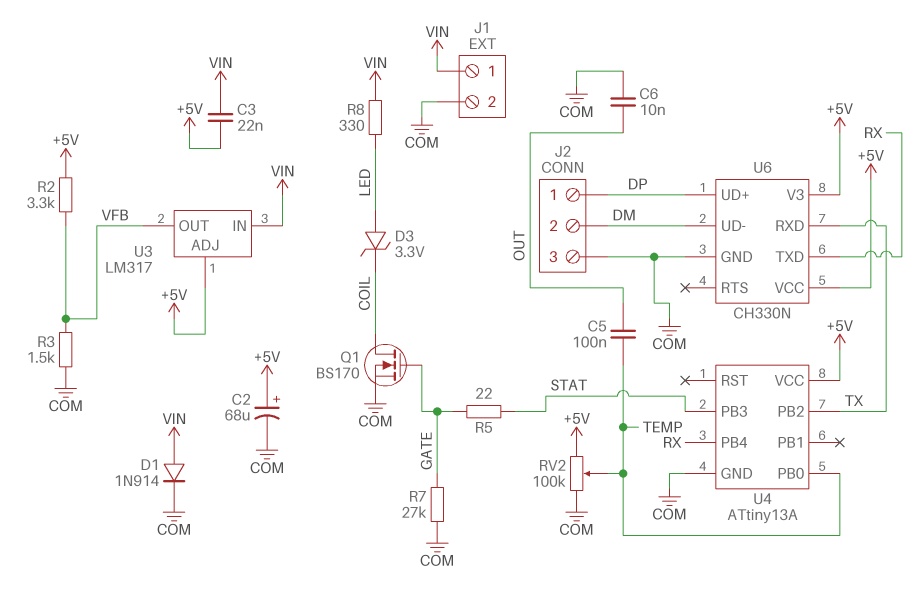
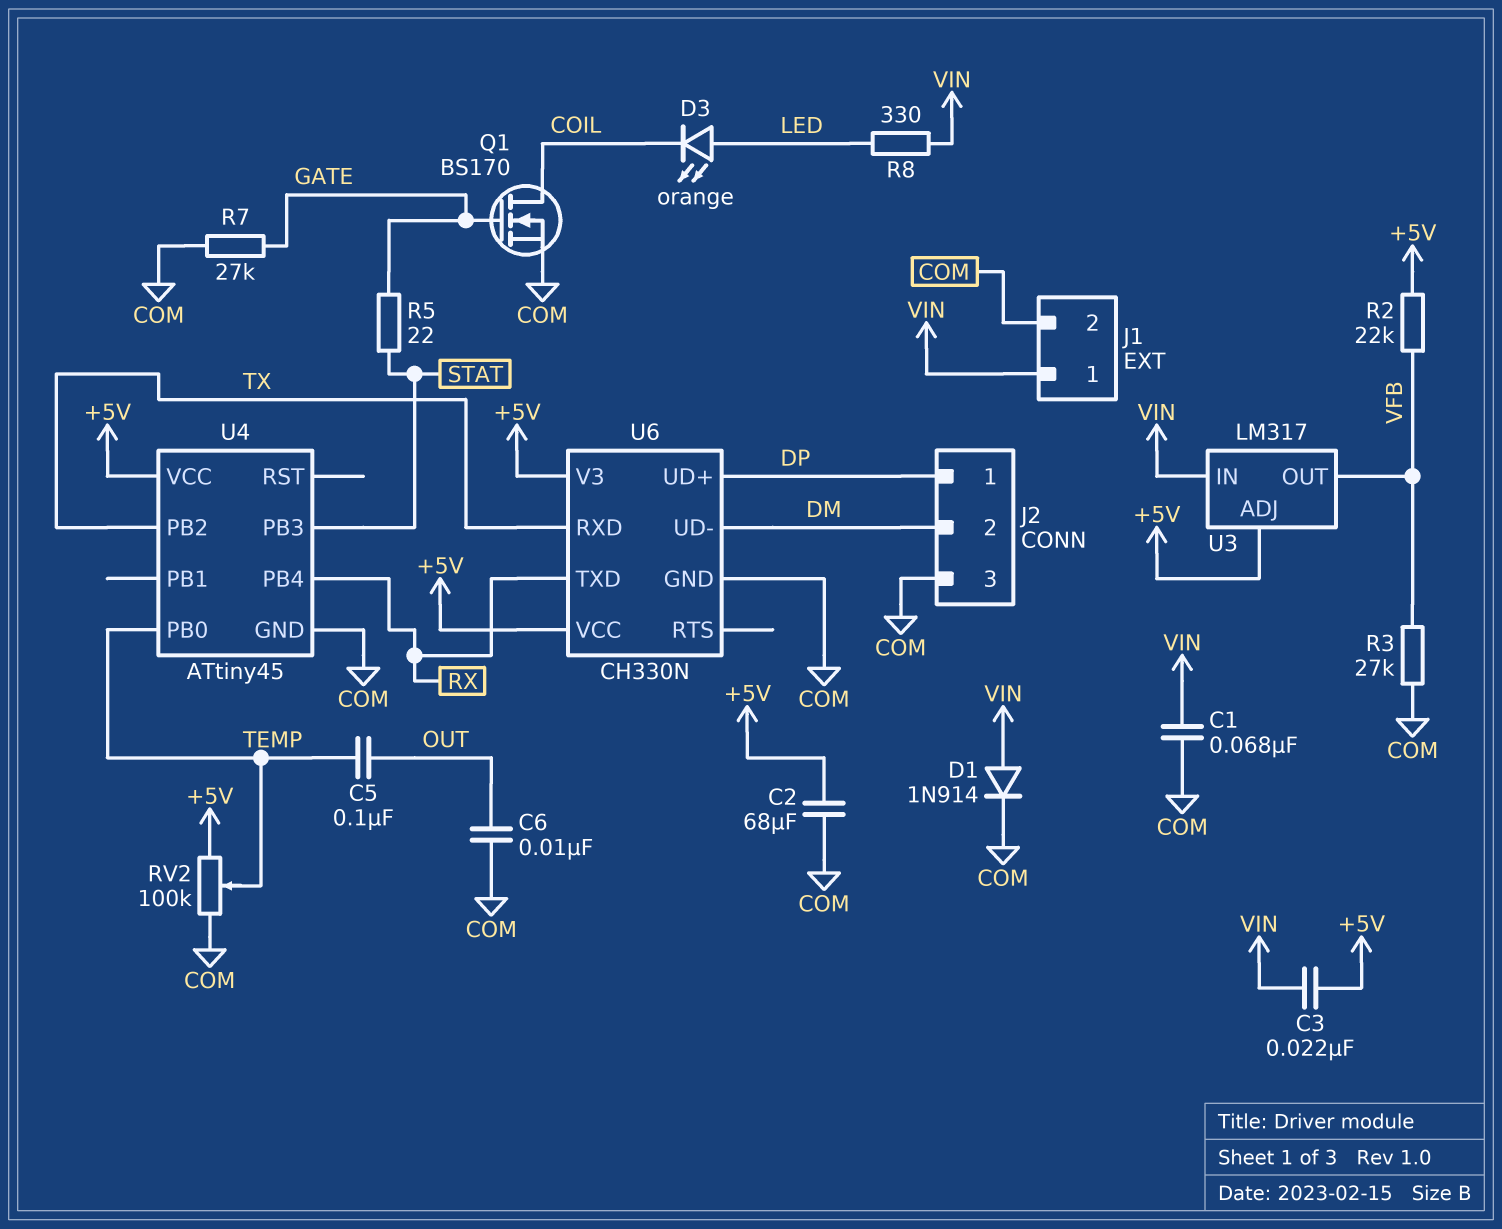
C1: none -> 68nF (COM, VIN)
C2: 68uF (plus +5V, minus COM) -> 68uF (+5V, COM)
D3: zener 3.3V (A LED, K COIL) -> LED orange (A LED, K COIL)
R2: 3.3k (+5V, VFB) -> 22k (+5V, VFB)
R3: 1.5k (COM, VFB) -> 27k (COM, VFB)
U4: ATtiny13A -> ATtiny45

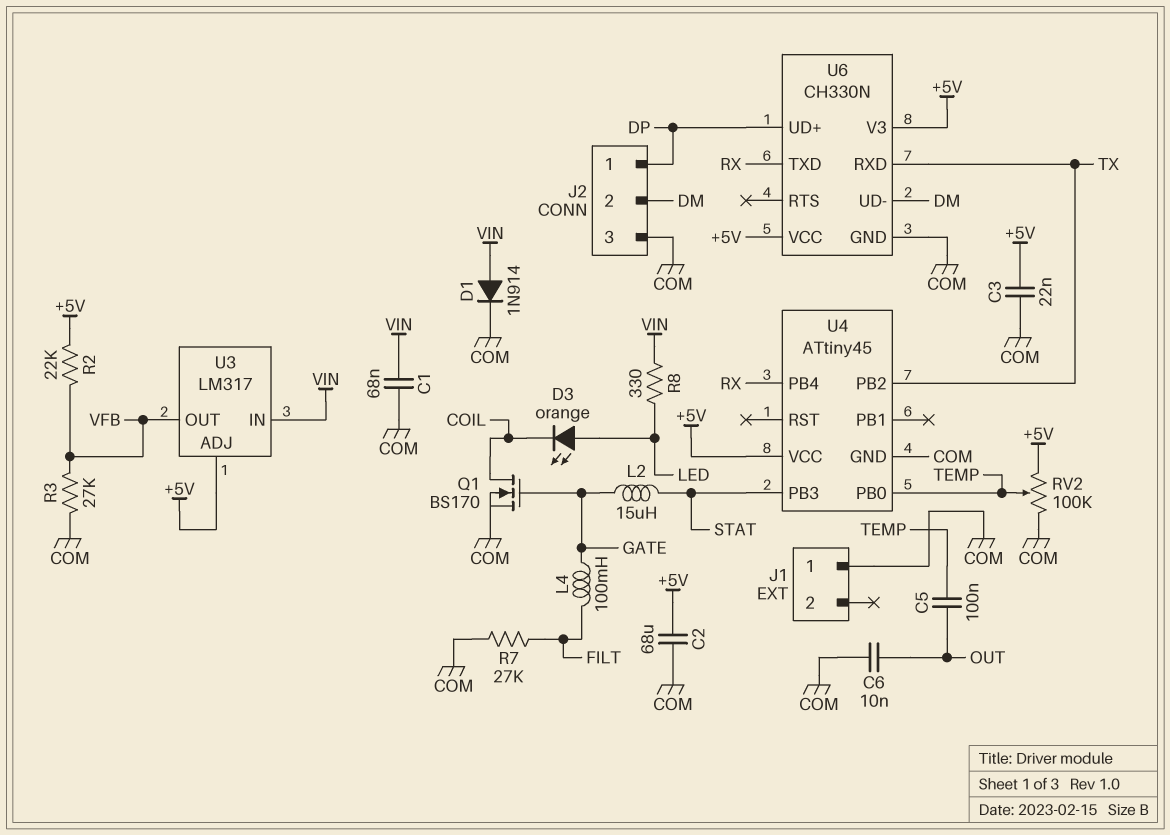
C3: 22nF (+5V, VIN) -> 22nF (+5V, COM)
J1 pin 1: VIN -> COM
J1 pin 2: COM -> none
L2: none -> 15uH (GATE, STAT)
L4: none -> 100mH (FILT, GATE)
R5: 22 (GATE, STAT) -> none
R7: 27k (COM, GATE) -> 27k (COM, FILT)

